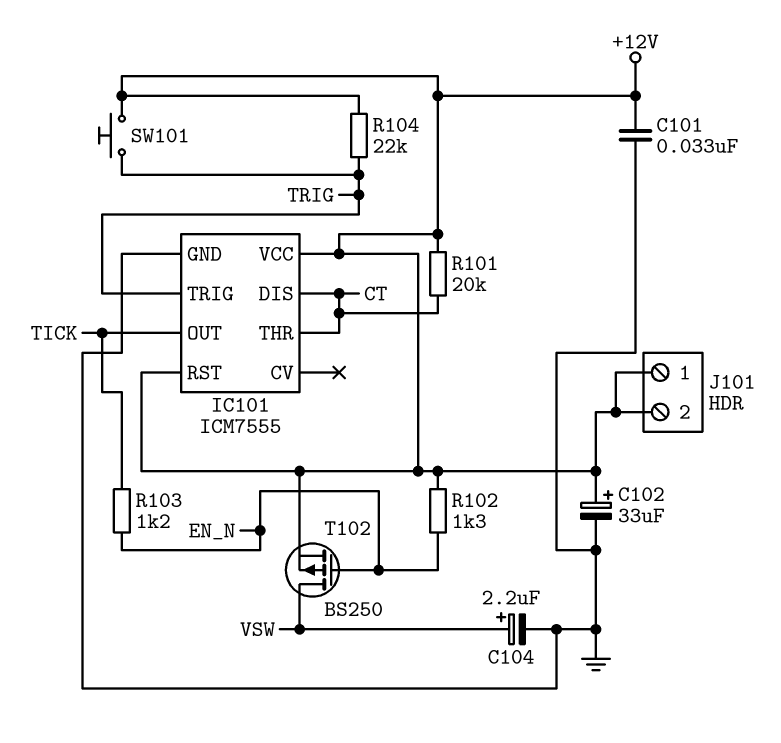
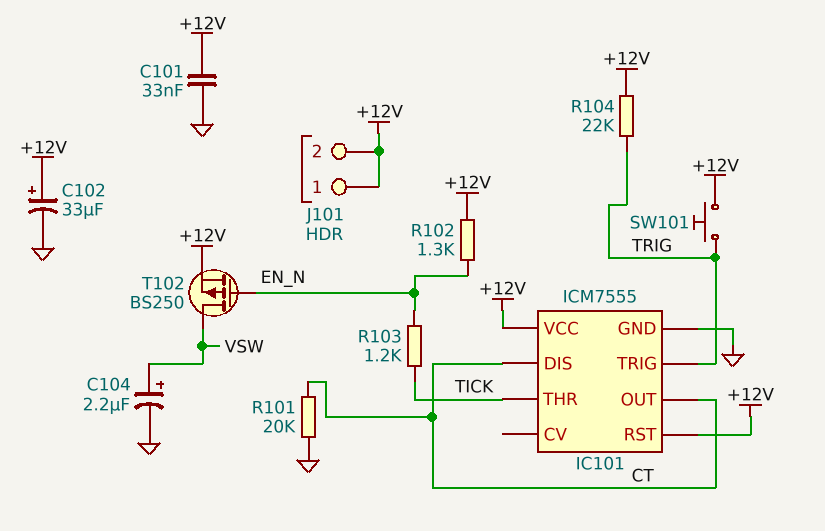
IC101 pin OUT: TICK -> CT
IC101 pin THR: CT -> TICK
R101: 20k (+12V, CT) -> 20k (CT, GND)

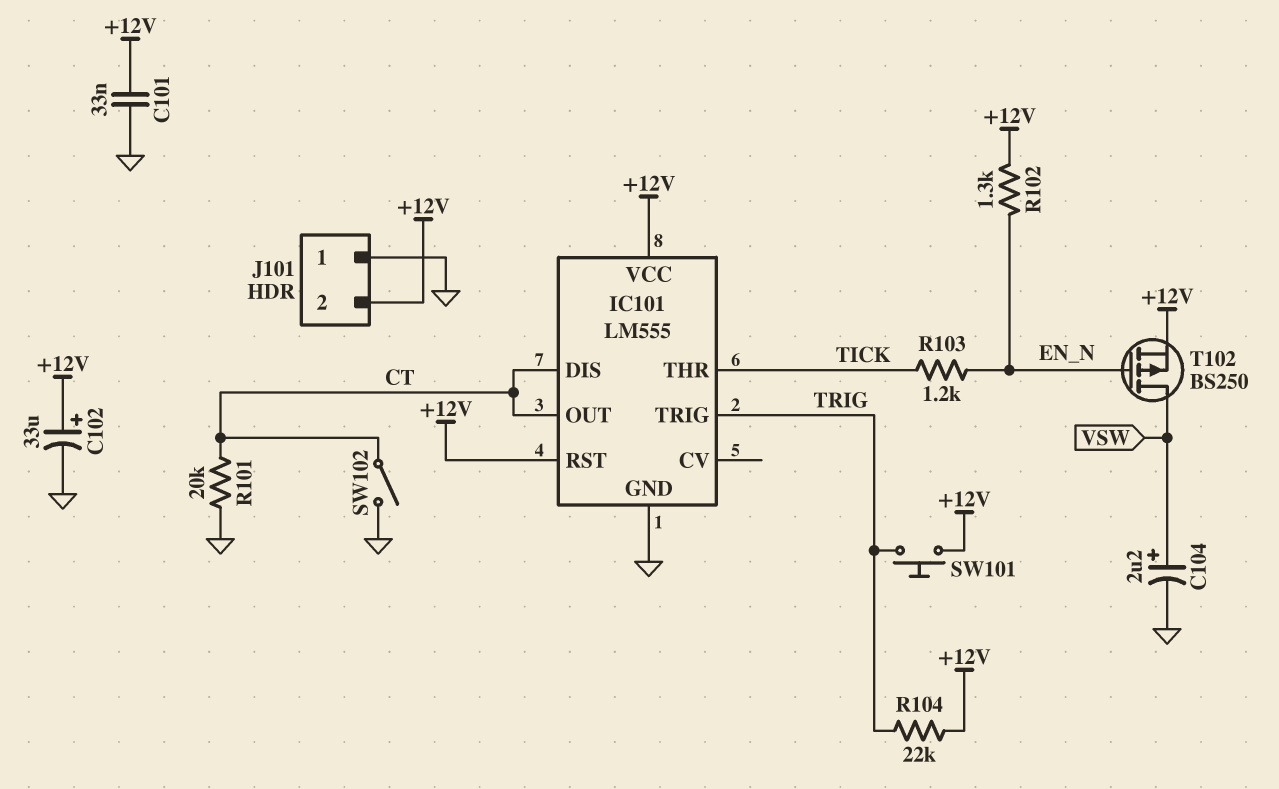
IC101: ICM7555 -> LM555
J101 pin 1: +12V -> GND
SW102: none -> switch (CT, GND)

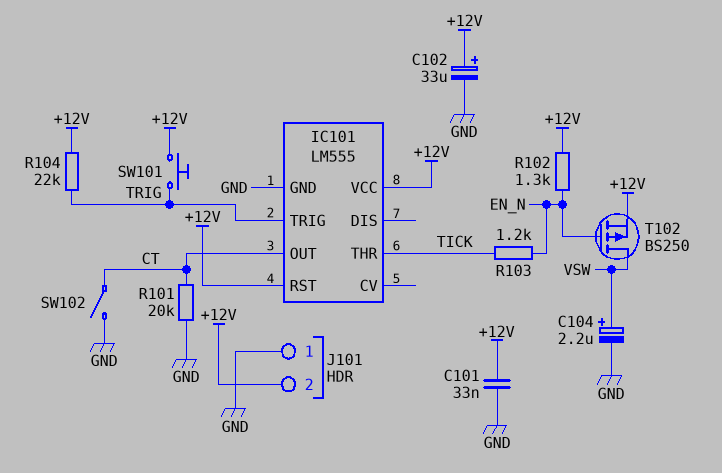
IC101 pin DIS: CT -> none

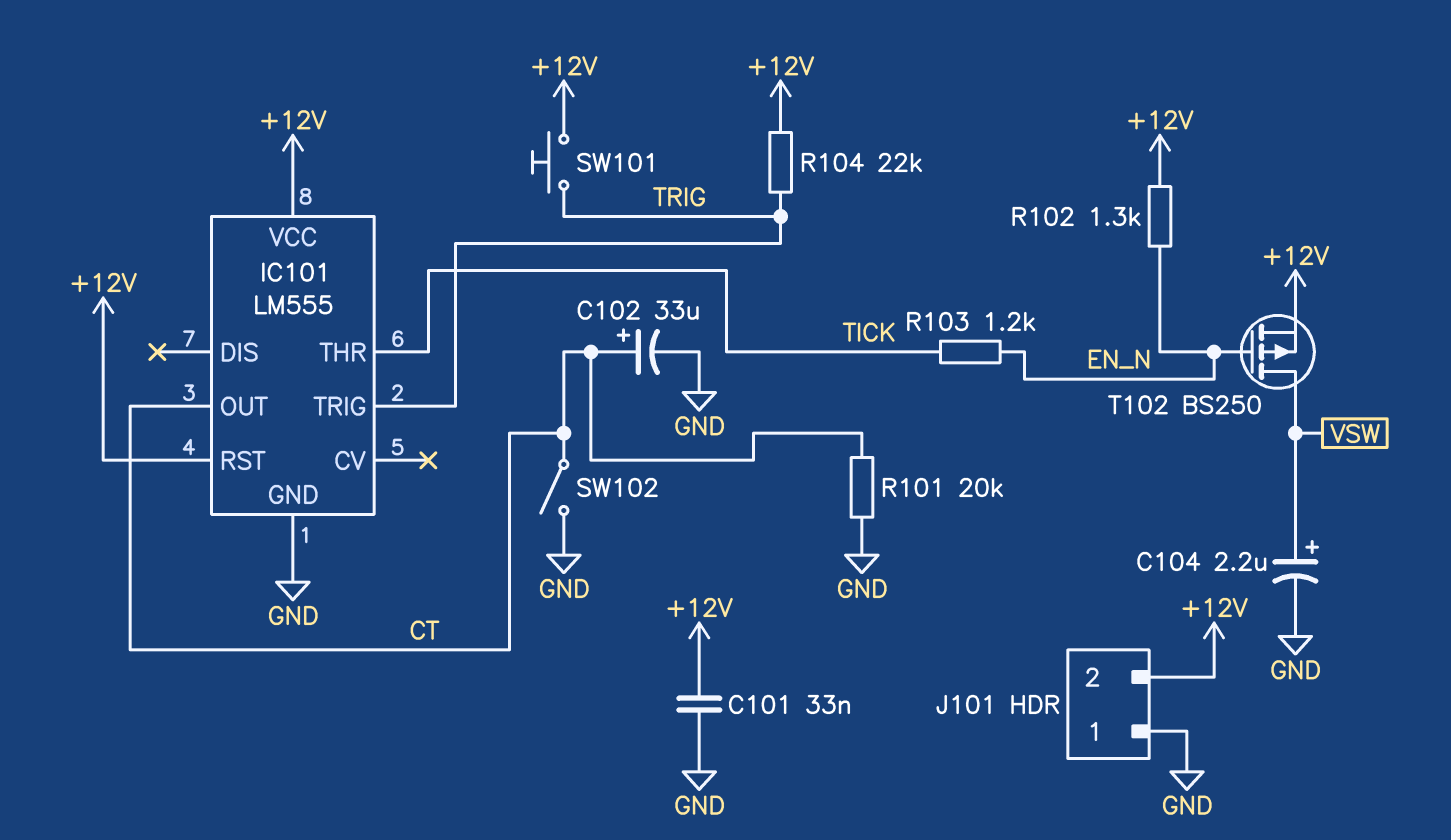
C102: 33uF (plus +12V, minus GND) -> 33uF (plus CT, minus GND)

